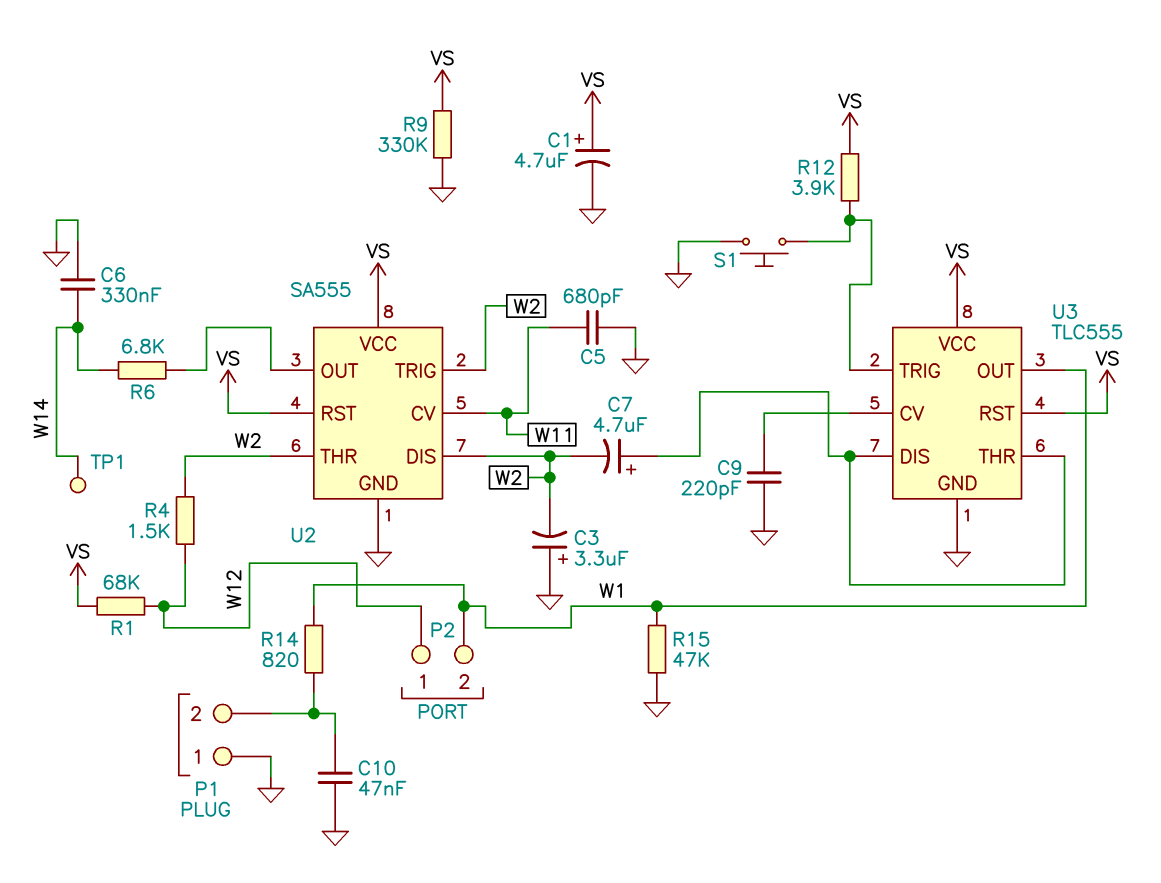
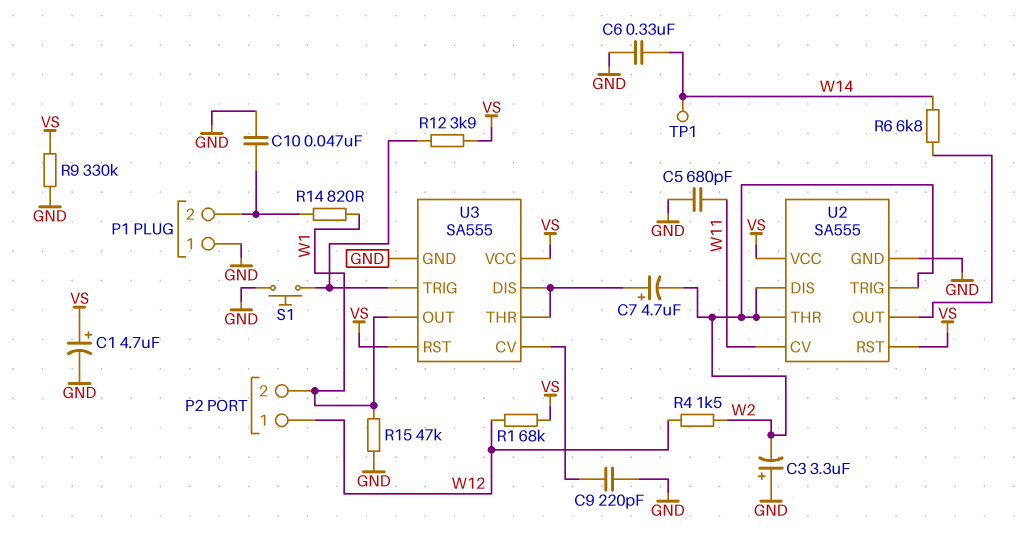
U3: TLC555 -> SA555

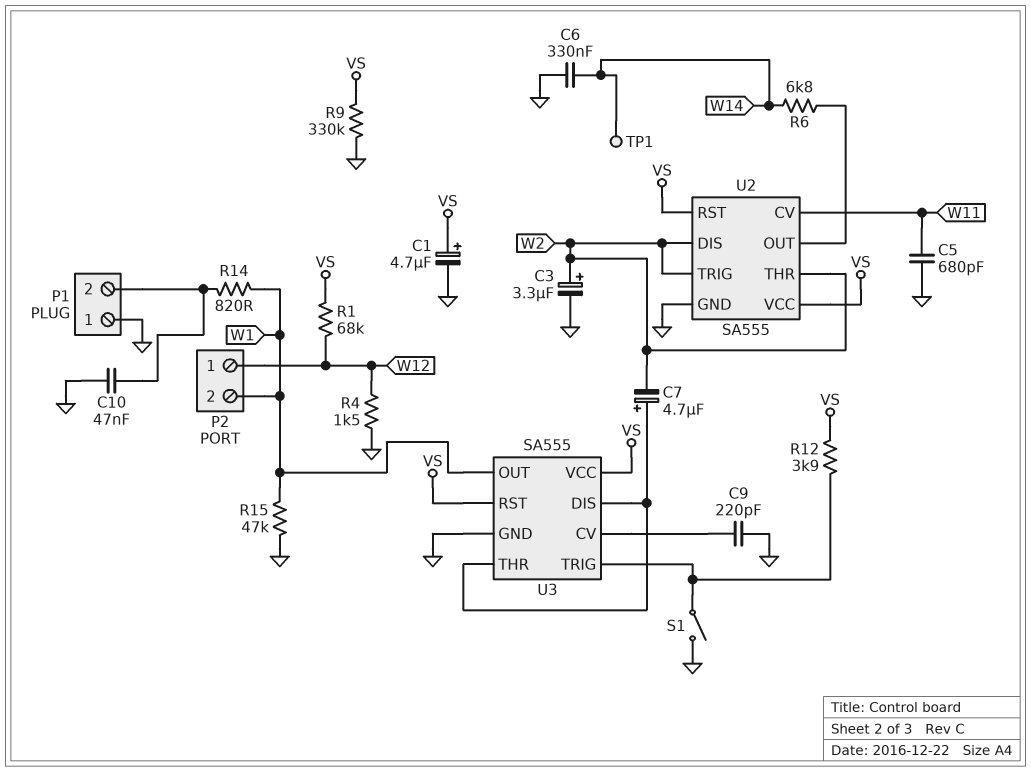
C3: 3.3uF (plus GND, minus W2) -> 3.3uF (plus W2, minus GND)
R4: 1.5k (W2, W12) -> 1.5k (GND, W12)
S1: button (GND, U3/TRIG) -> switch (GND, U3/TRIG)

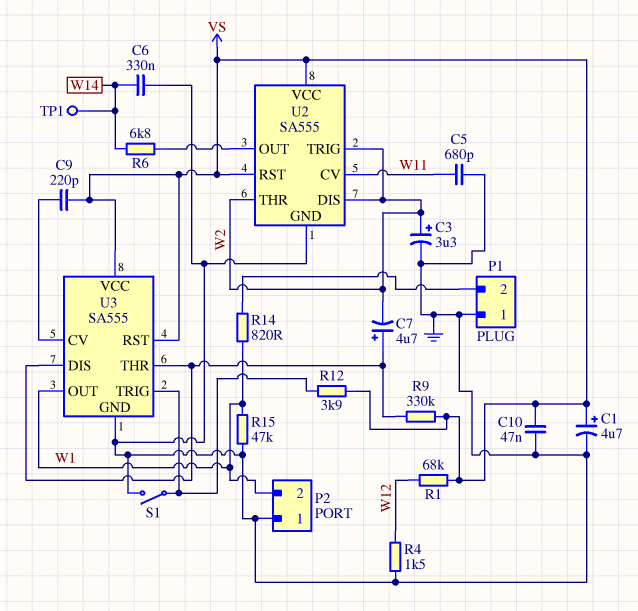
C9: 220pF (GND, U3/CV) -> 220pF (U3/CV, VS)
C10: 47nF (GND, P1/2) -> 47nF (GND, VS)
P2 pin 1: W12 -> GND
R9: 330k (GND, VS) -> 330k (U3/DIS, VS)

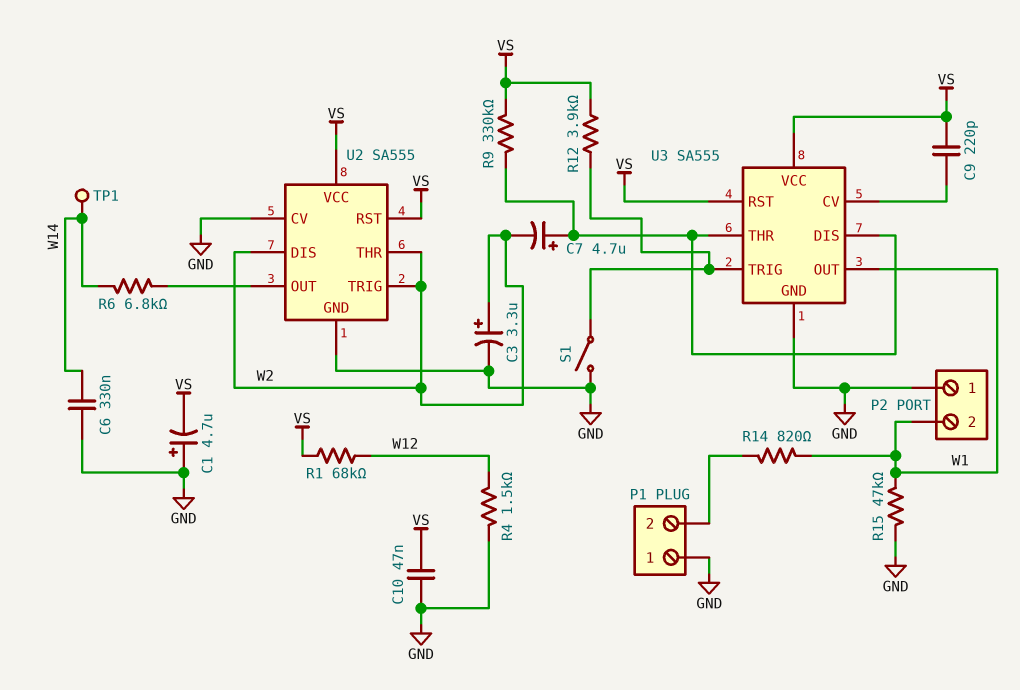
C1: 4.7uF (plus VS, minus GND) -> 4.7uF (plus GND, minus VS)
C5: 680pF (GND, W11) -> none
U2 pin CV: W11 -> GND

